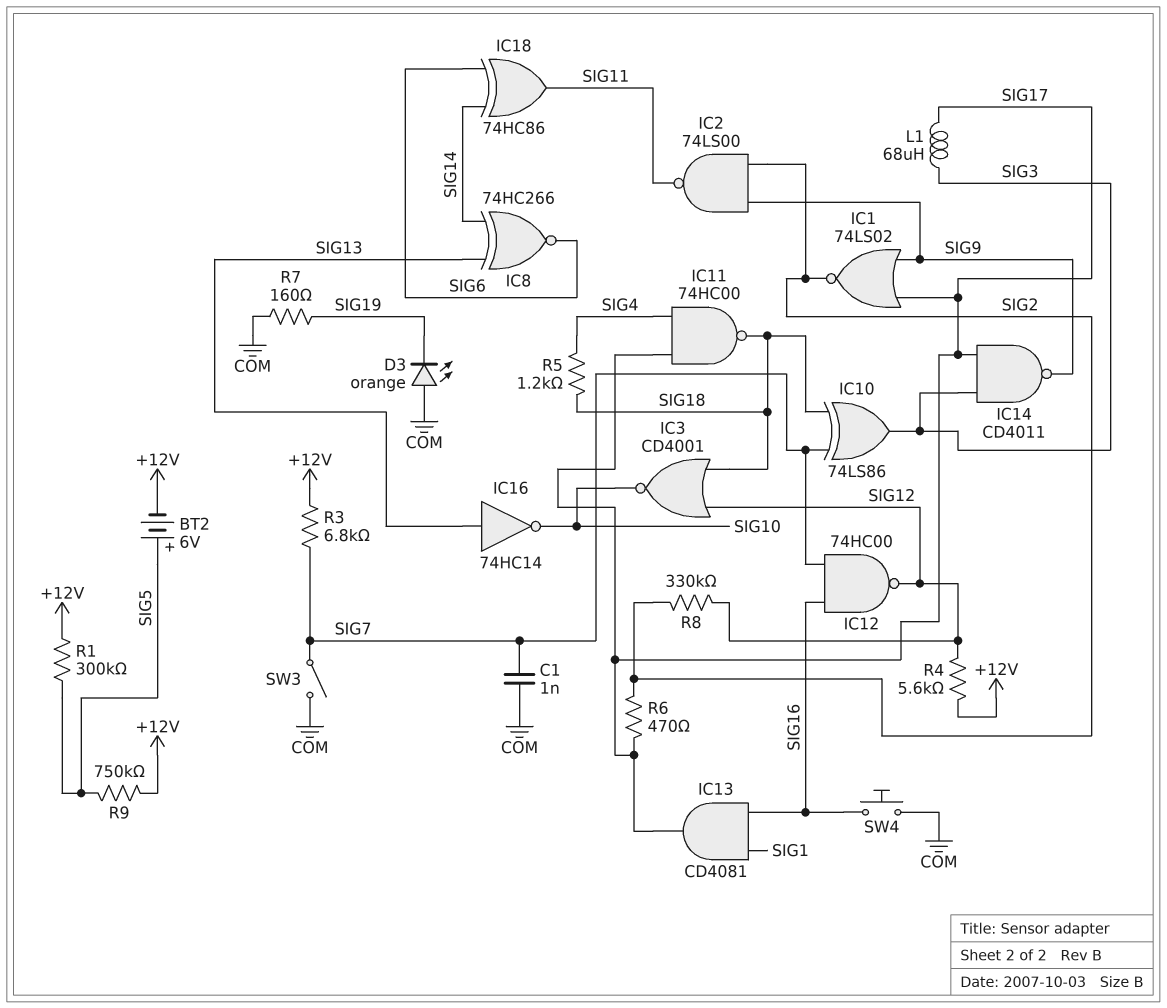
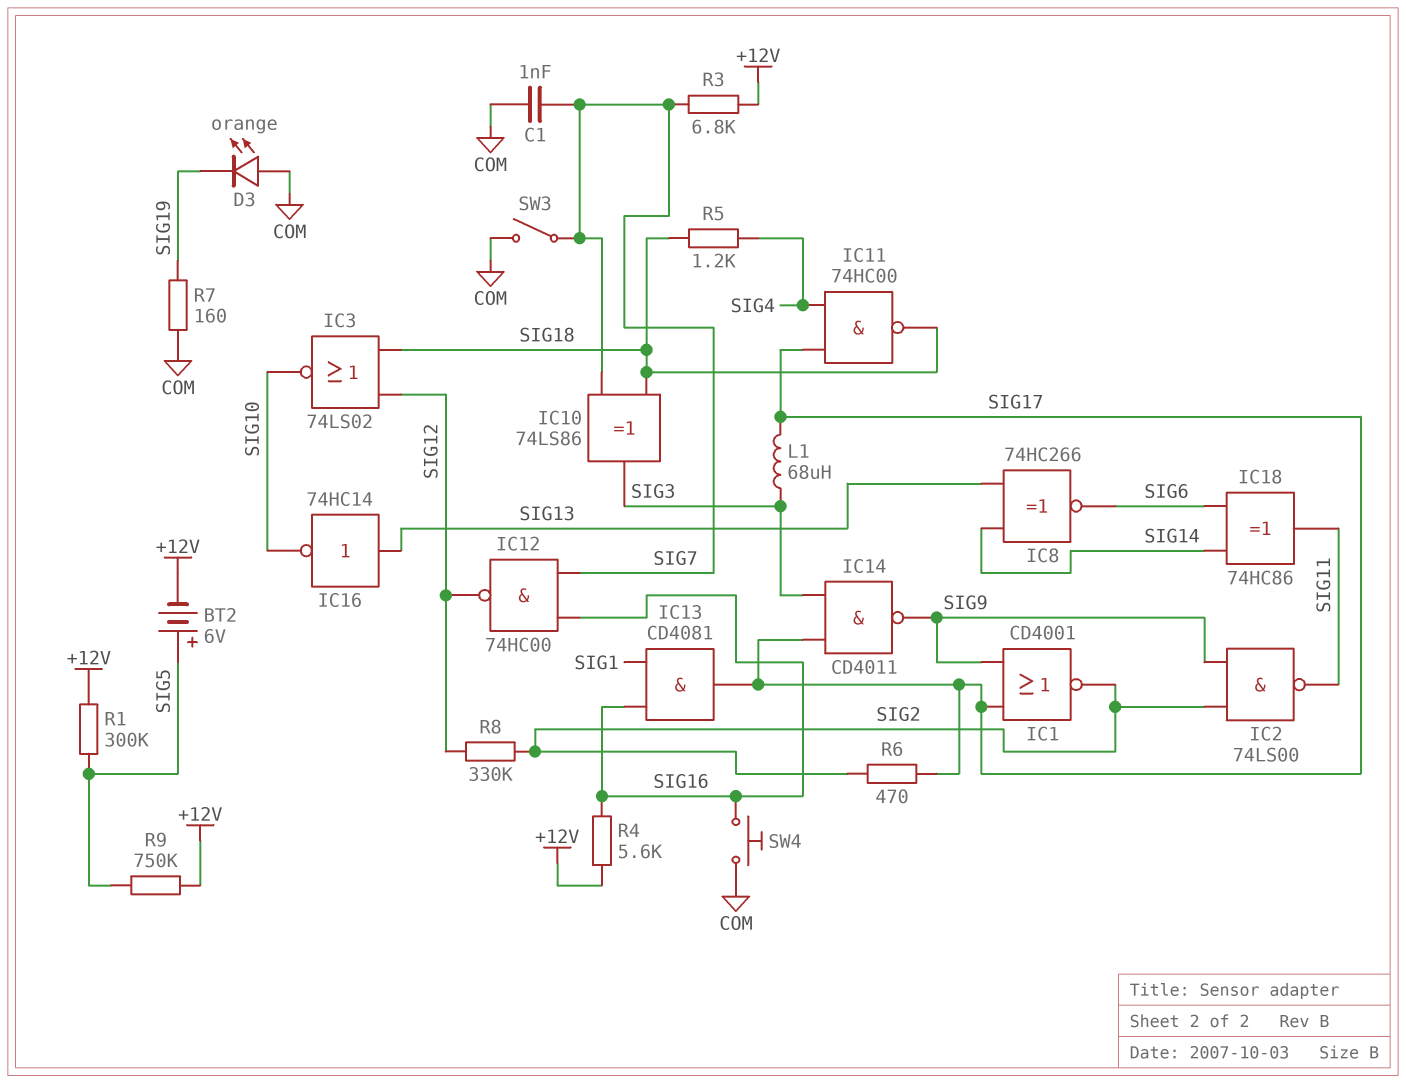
IC1: NOR 74LS02 (in SIG9, in SIG17, out SIG2) -> NOR CD4001 (in SIG9, in SIG17, out SIG2)
IC3: NOR CD4001 (in SIG12, in SIG18, out SIG10) -> NOR 74LS02 (in SIG12, in SIG18, out SIG10)
R4: 5.6k (+12V, SIG12) -> 5.6k (+12V, SIG16)

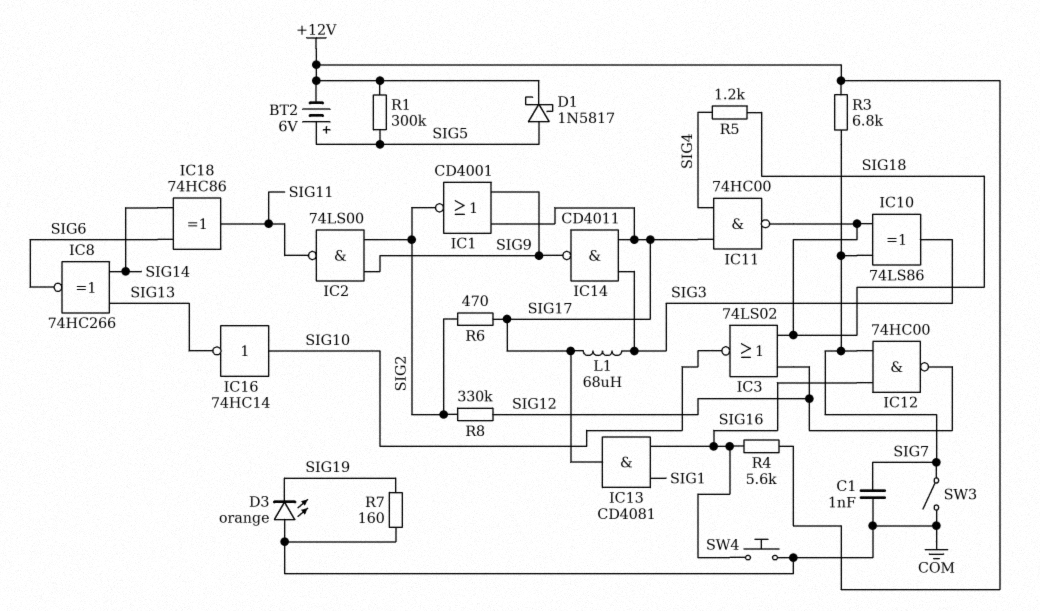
D1: none -> schottky 1N5817 (A SIG5, K +12V)
IC16: NOT 74HC14 (in SIG13, out SIG10) -> NOT 74HC14 (in SIG10, out SIG13)
R9: 750k (+12V, SIG5) -> none

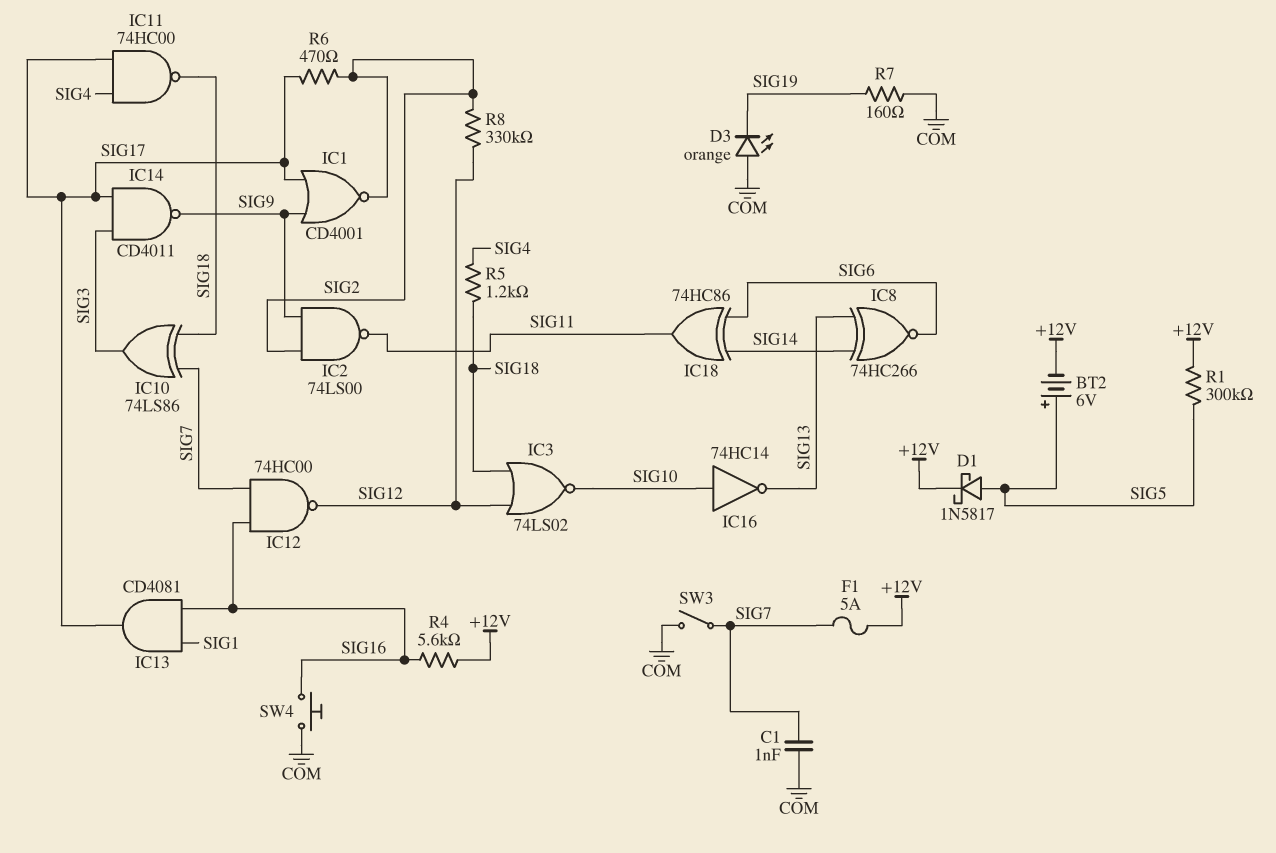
F1: none -> 5A (+12V, SIG7)
L1: 68uH (SIG3, SIG17) -> none
R3: 6.8k (+12V, SIG7) -> none

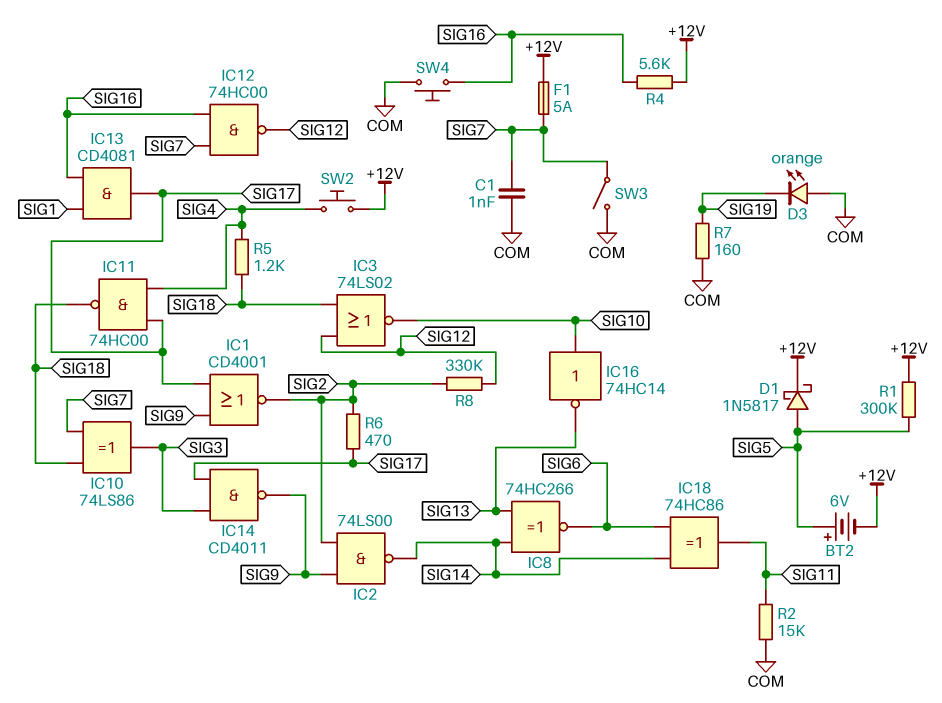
IC2: NAND 74LS00 (in SIG2, in SIG9, out SIG11) -> NAND 74LS00 (in SIG2, in SIG9, out SIG14)
R2: none -> 15k (COM, SIG11)
SW2: none -> button (+12V, SIG4)

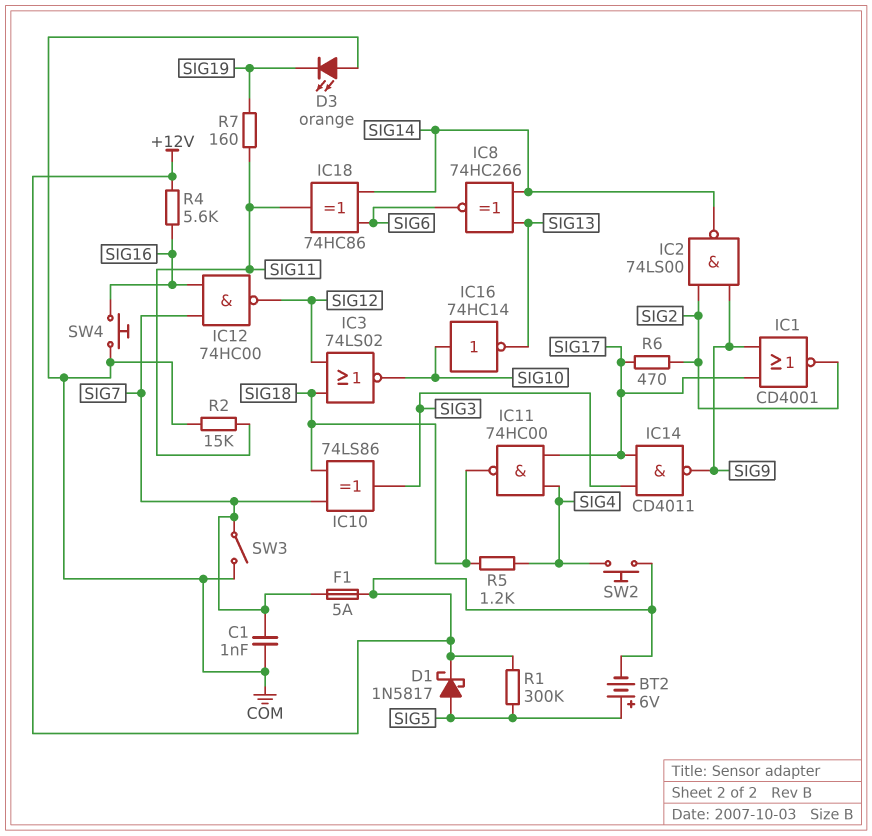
IC13: AND CD4081 (in SIG1, in SIG16, out SIG17) -> none
R7: 160 (COM, SIG19) -> 160 (SIG11, SIG19)
R8: 330k (SIG2, SIG12) -> none

